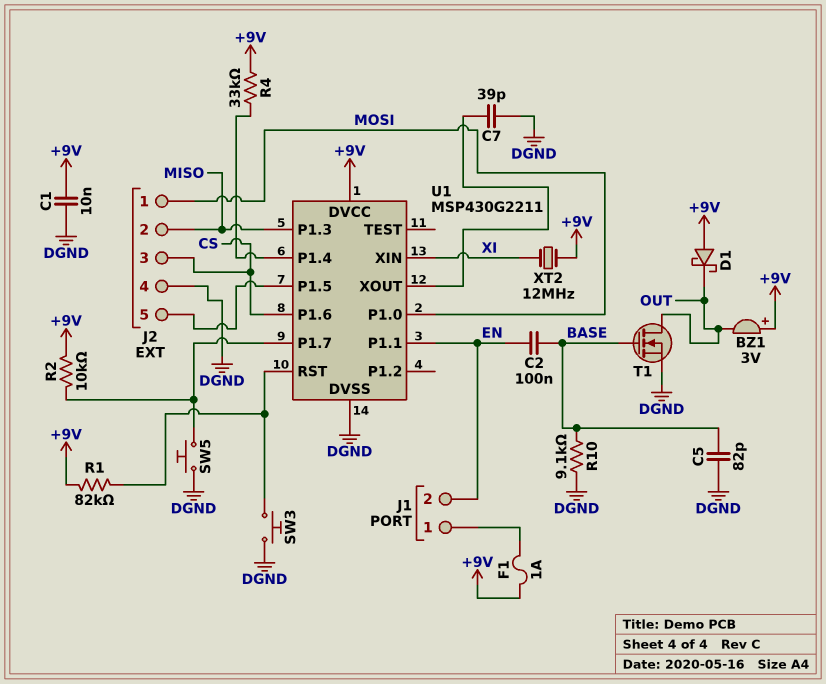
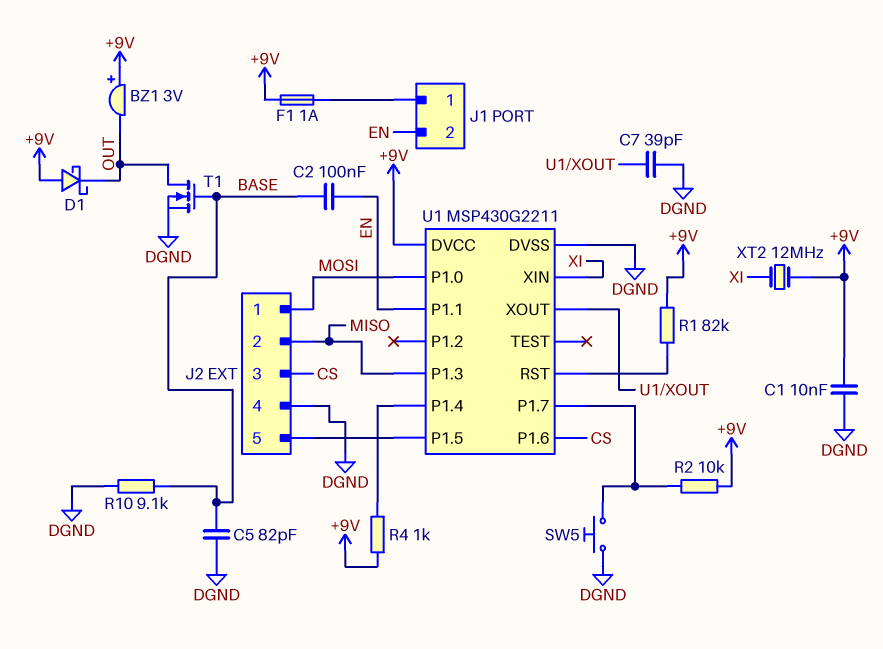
R4: 33k (+9V, U1/P1.4) -> 1k (+9V, U1/P1.4)
SW3: button (DGND, U1/RST) -> none

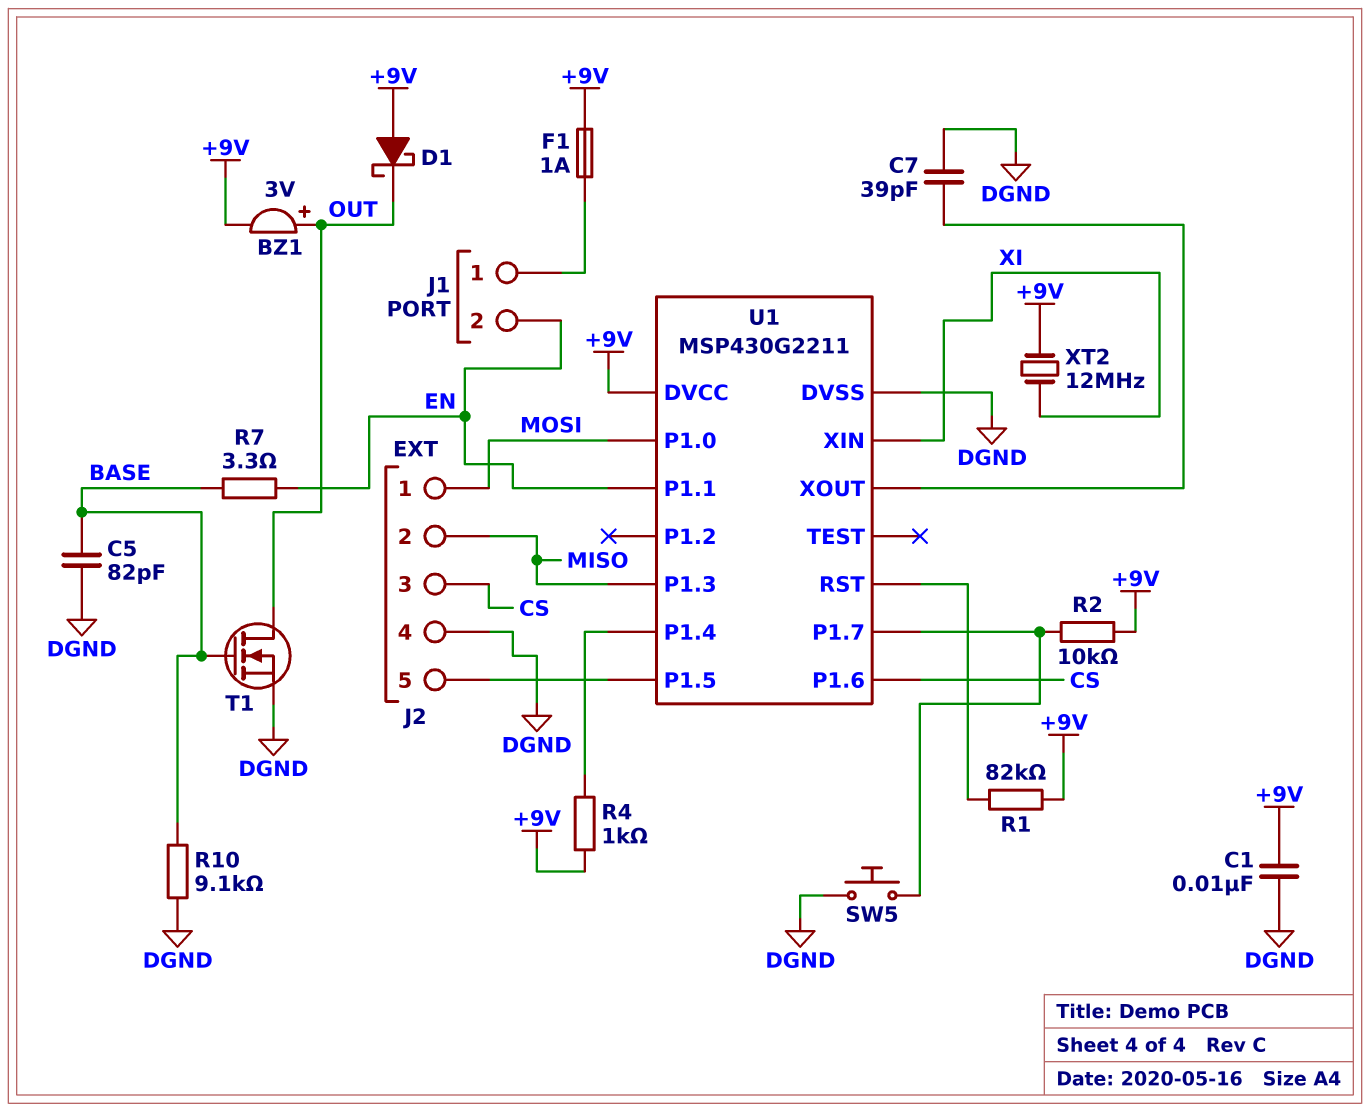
BZ1: buzzer 3V (plus +9V, minus OUT) -> buzzer 3V (plus OUT, minus +9V)
C2: 100nF (BASE, EN) -> none
R7: none -> 3.3 (BASE, EN)

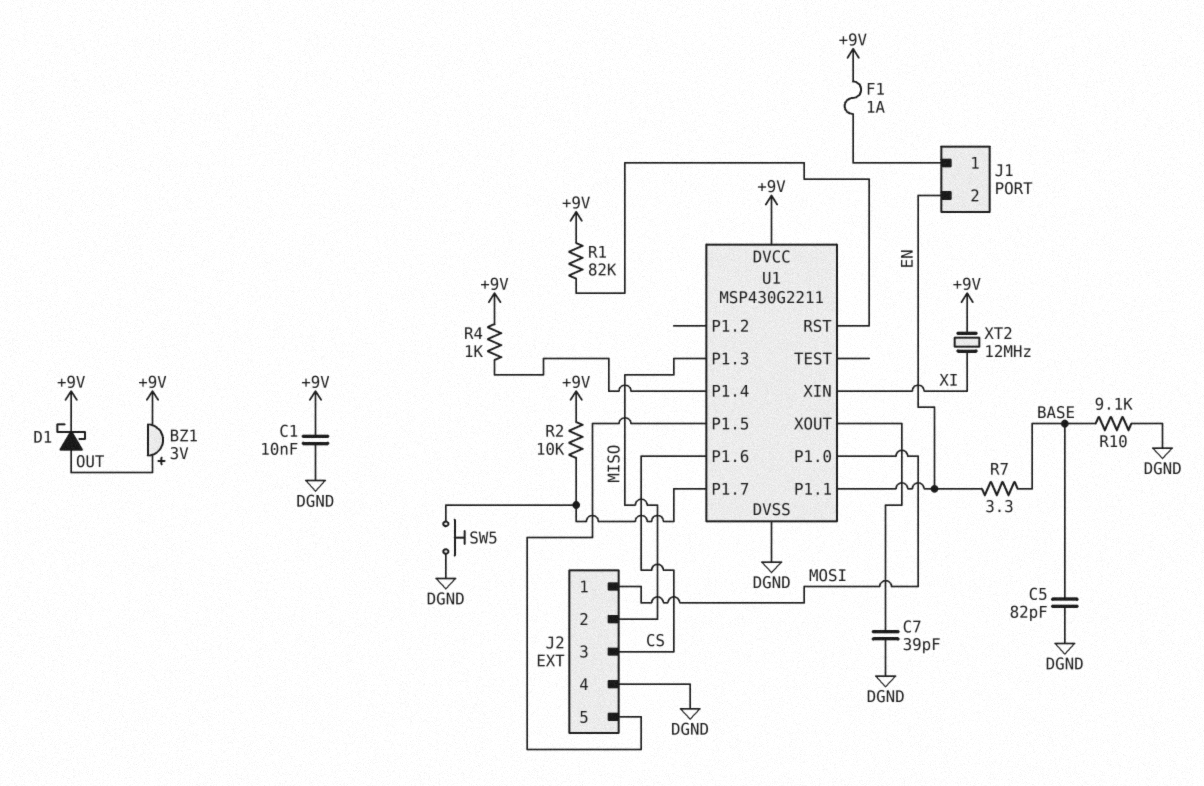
D1: schottky (A +9V, K OUT) -> schottky (A OUT, K +9V)
T1: NMOS (G BASE, D OUT, S DGND) -> none

